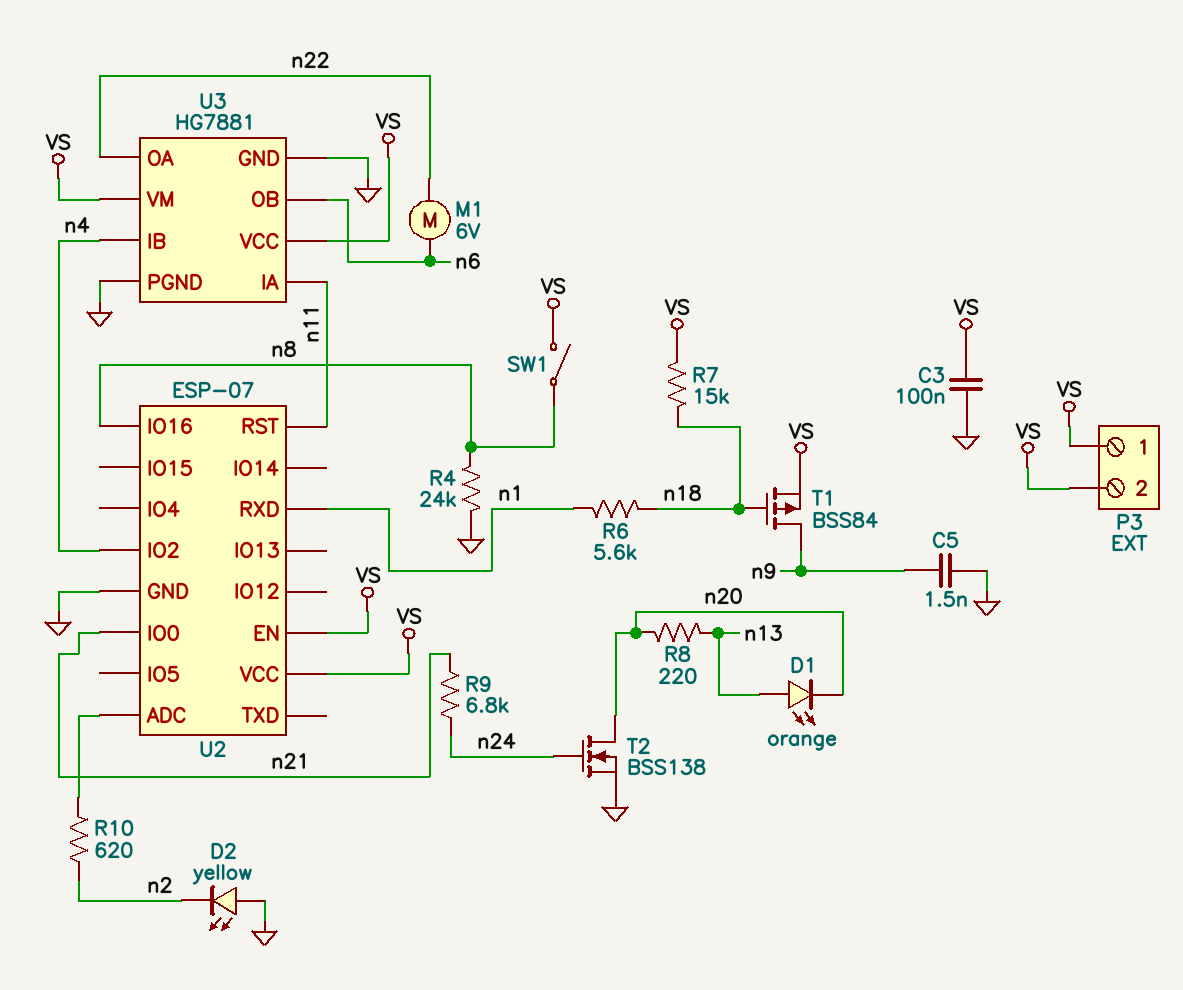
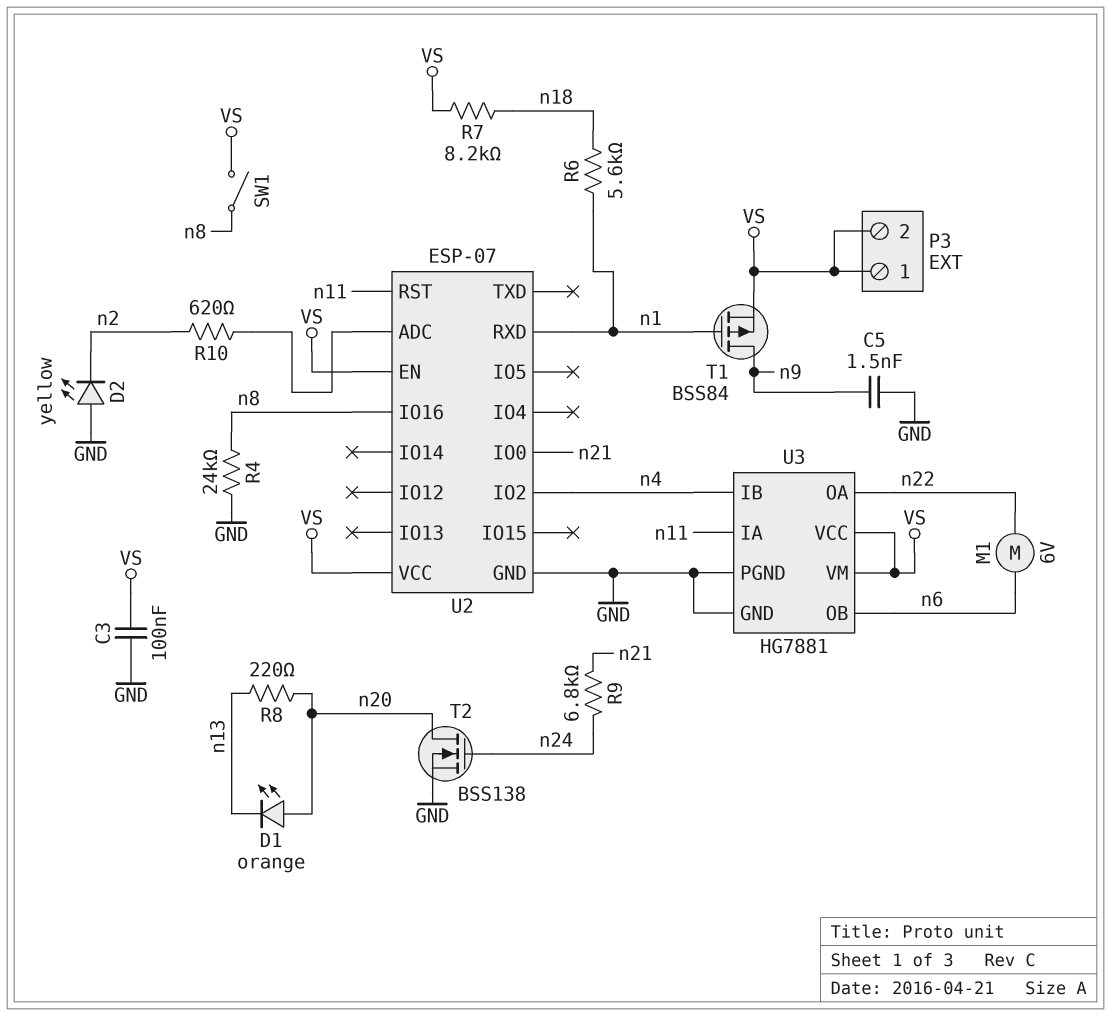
D1: LED orange (A n13, K n20) -> LED orange (A n20, K n13)
R7: 15k (VS, n18) -> 8.2k (VS, n18)
T1: PMOS BSS84 (G n18, D n9, S VS) -> PMOS BSS84 (G n1, D n9, S VS)

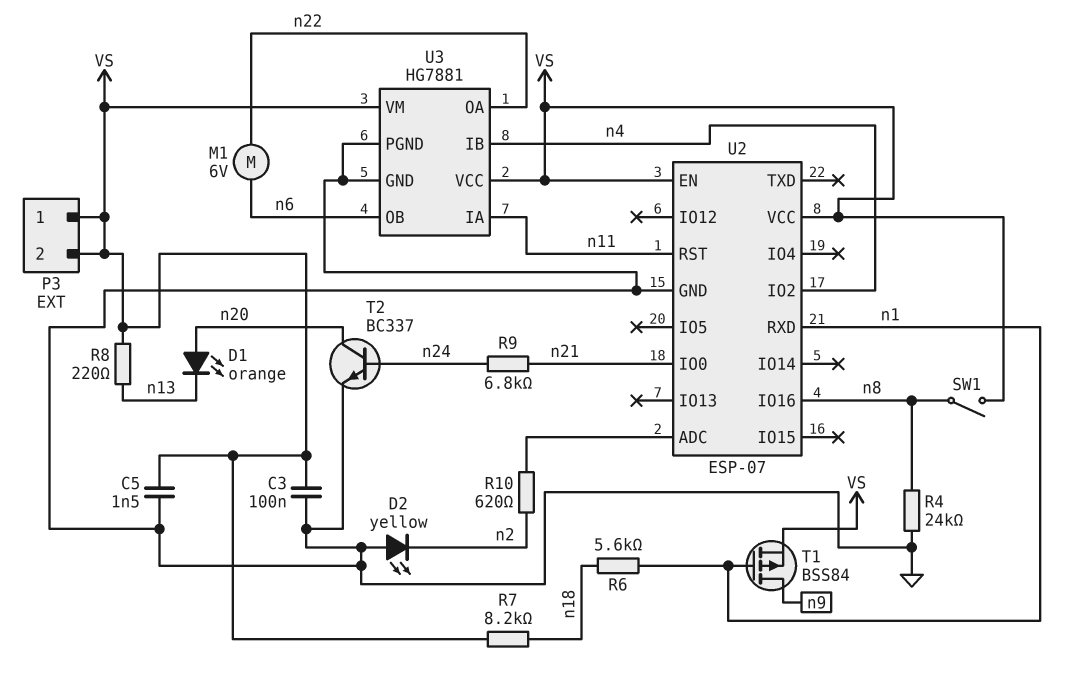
C5: 1.5nF (GND, n9) -> 1.5nF (GND, VS)
R8: 220 (n13, n20) -> 220 (VS, n13)
T2: NMOS BSS138 (G n24, D n20, S GND) -> NPN BC337 (B n24, C n20, E GND)

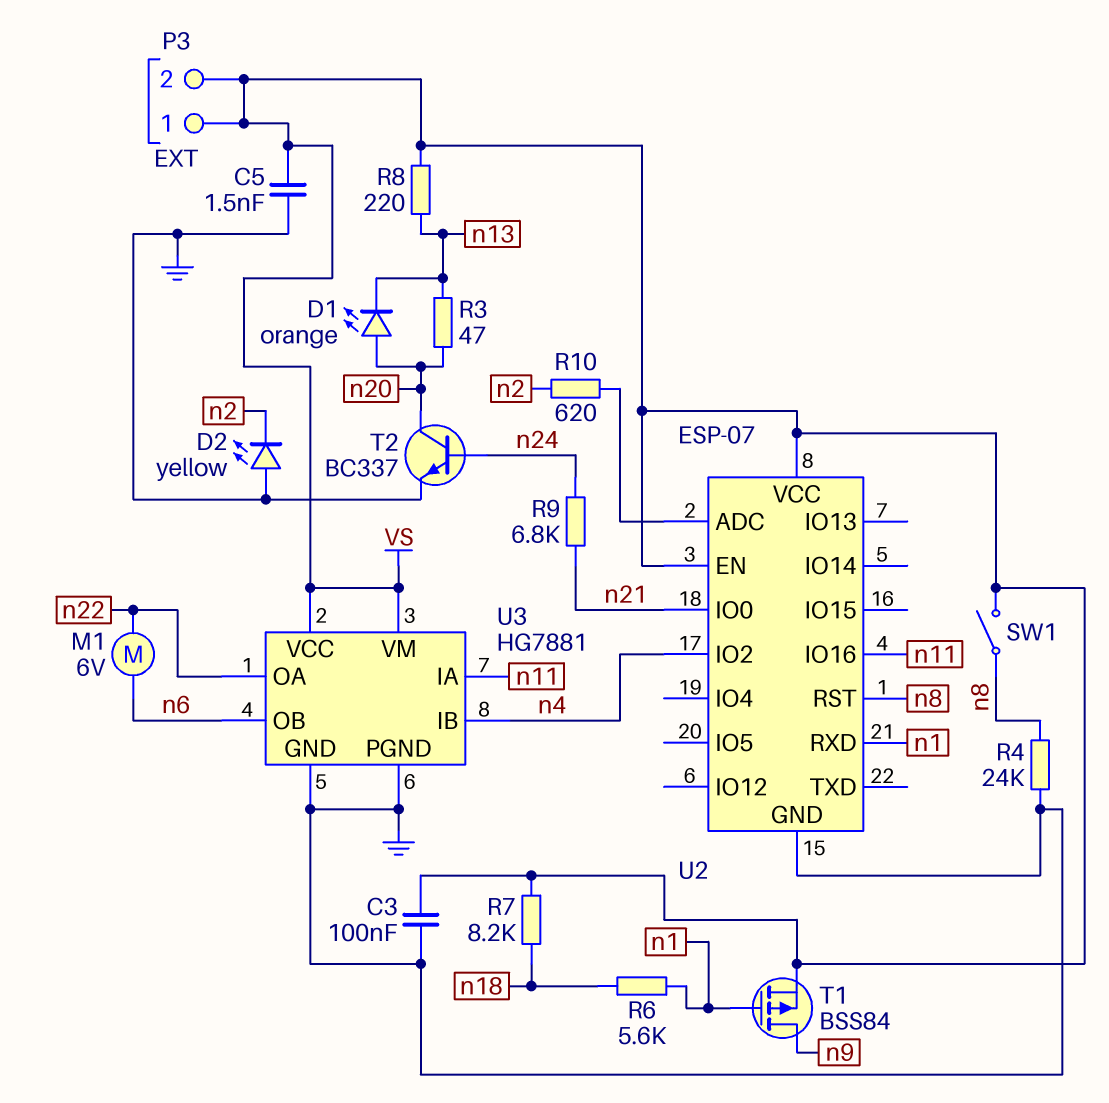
R3: none -> 47 (n13, n20)
U2 pin IO16: n8 -> n11
U2 pin RST: n11 -> n8

